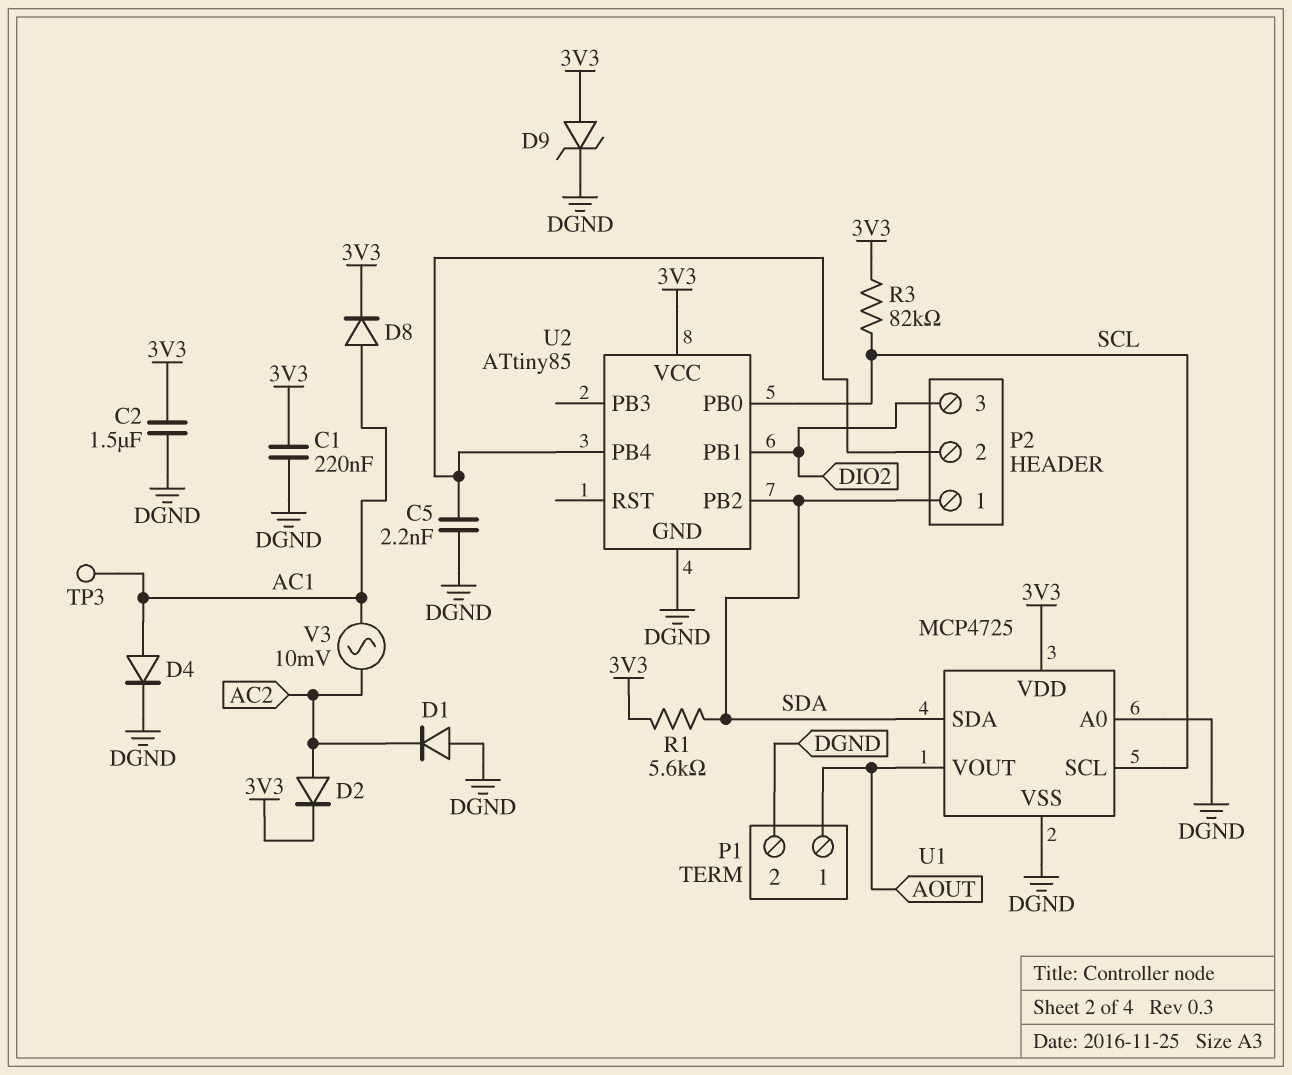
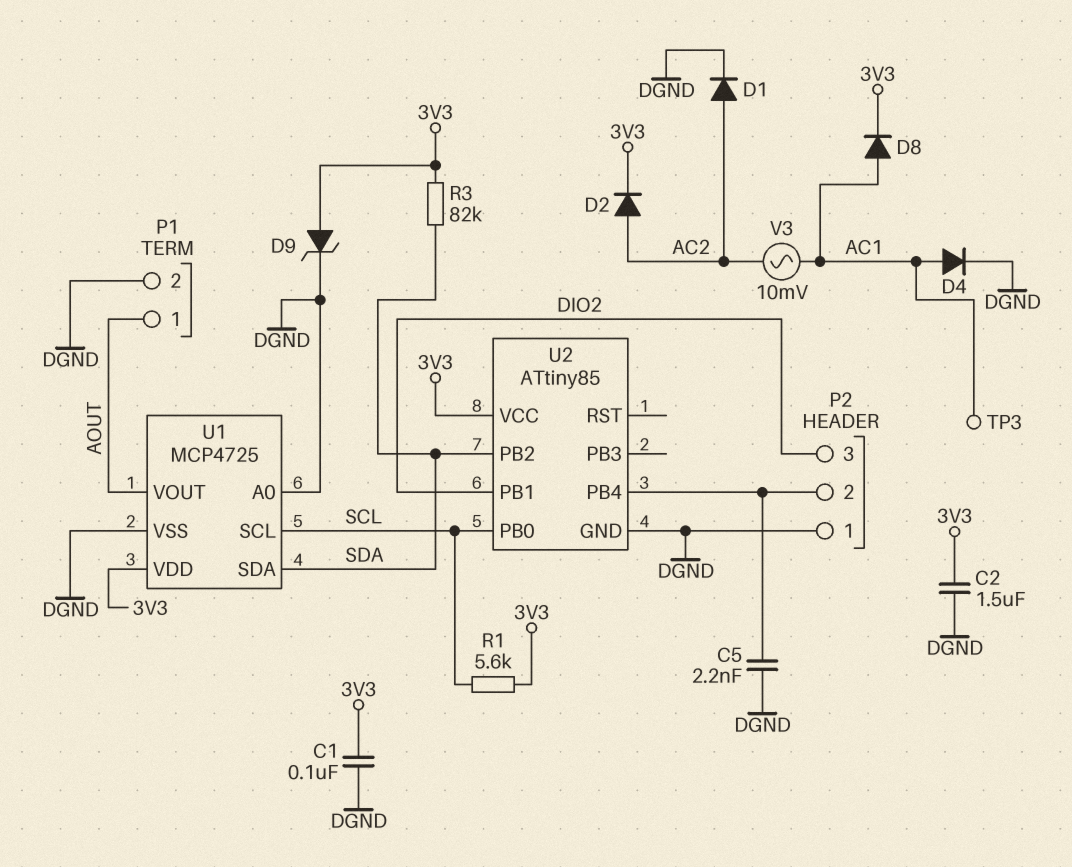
C1: 220nF (3V3, DGND) -> 100nF (3V3, DGND)
D1: diode (A DGND, K AC2) -> diode (A AC2, K DGND)
P2 pin 1: SDA -> DGND
R1: 5.6k (3V3, SDA) -> 5.6k (3V3, SCL)
R3: 82k (3V3, SCL) -> 82k (3V3, SDA)

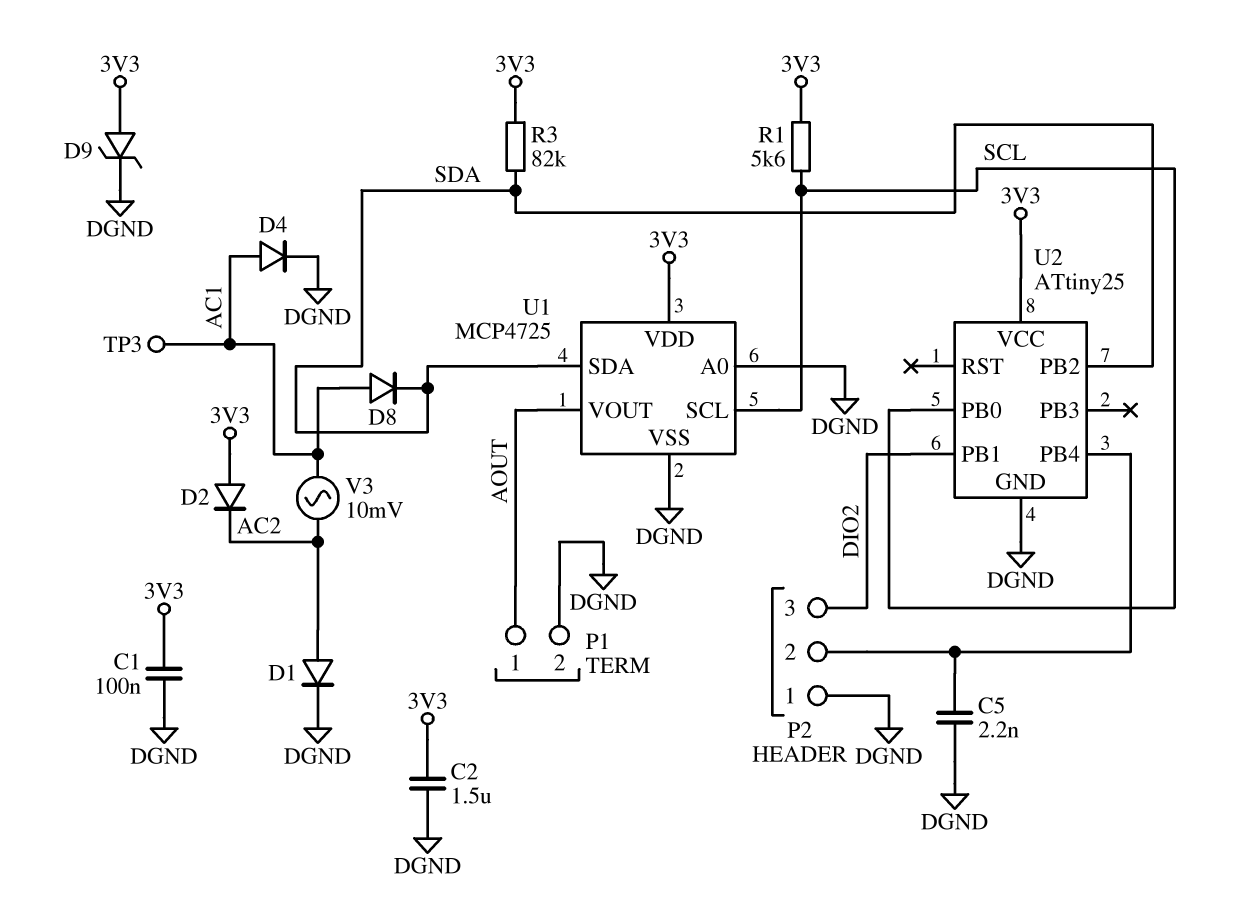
D2: diode (A AC2, K 3V3) -> diode (A 3V3, K AC2)
D8: diode (A AC1, K 3V3) -> diode (A AC1, K SDA)
U2: ATtiny85 -> ATtiny25

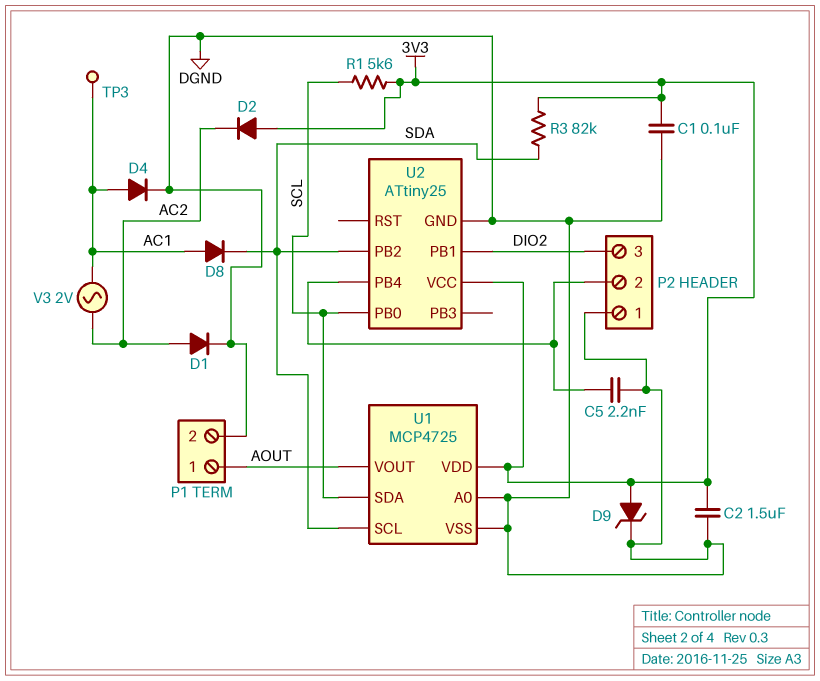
U1 pin SCL: SCL -> SDA
U1 pin SDA: SDA -> SCL
V3: AC 10mV (AC1, AC2) -> AC 2V (AC1, AC2)

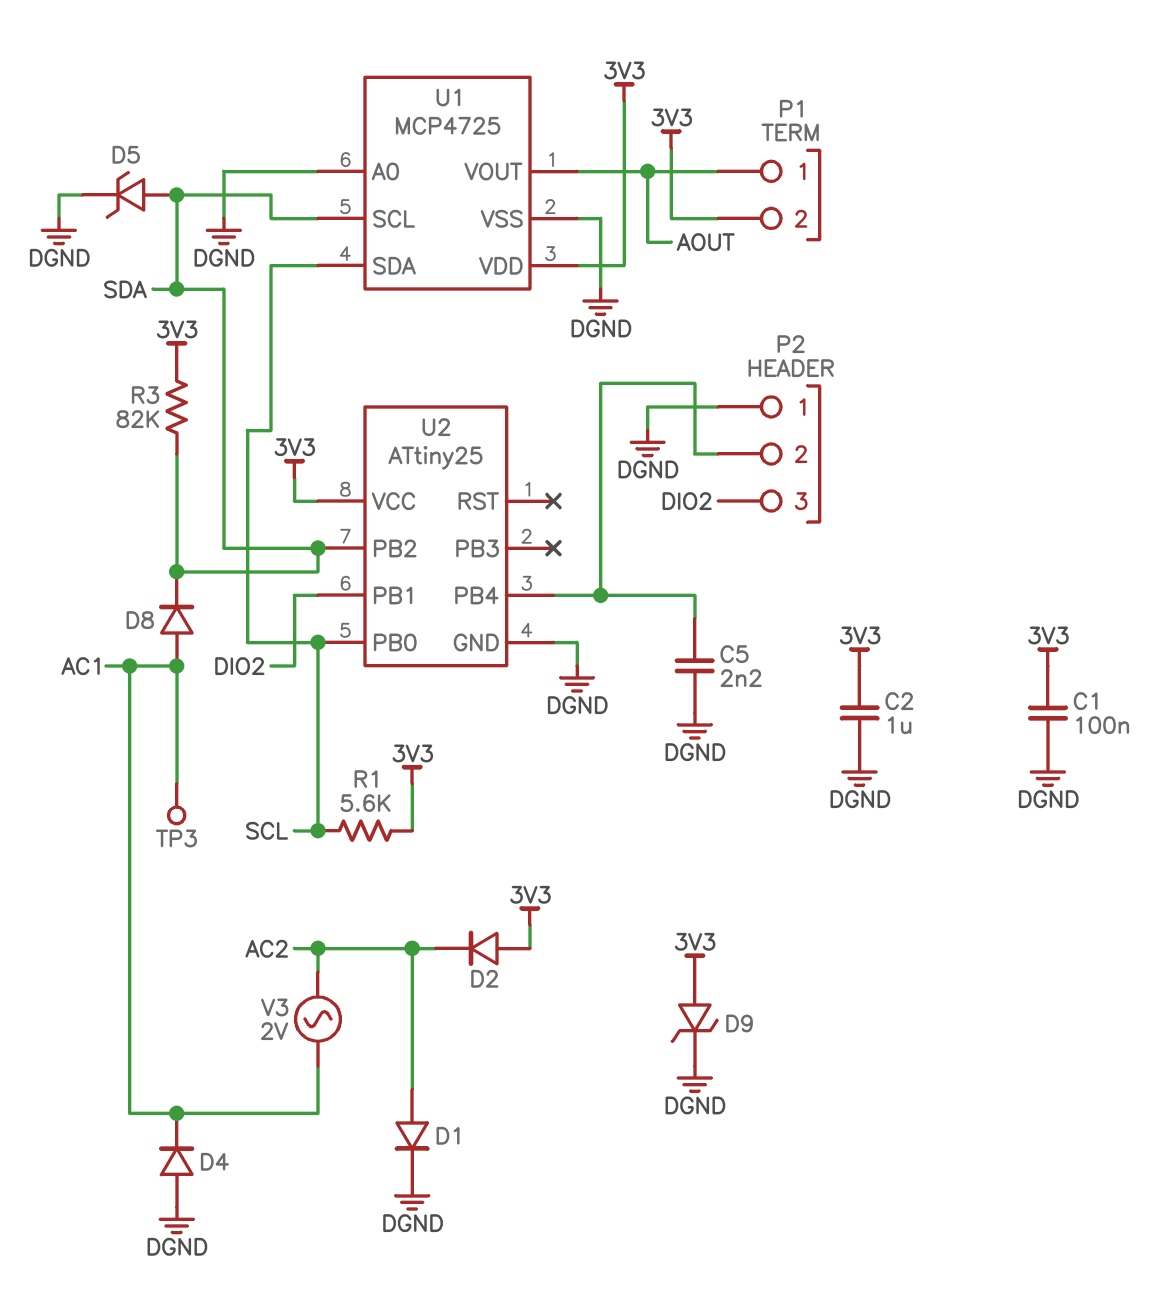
C2: 1.5uF (3V3, DGND) -> 1uF (3V3, DGND)
D4: diode (A AC1, K DGND) -> diode (A DGND, K AC1)
D5: none -> zener (A SDA, K DGND)
P1 pin 2: DGND -> 3V3

